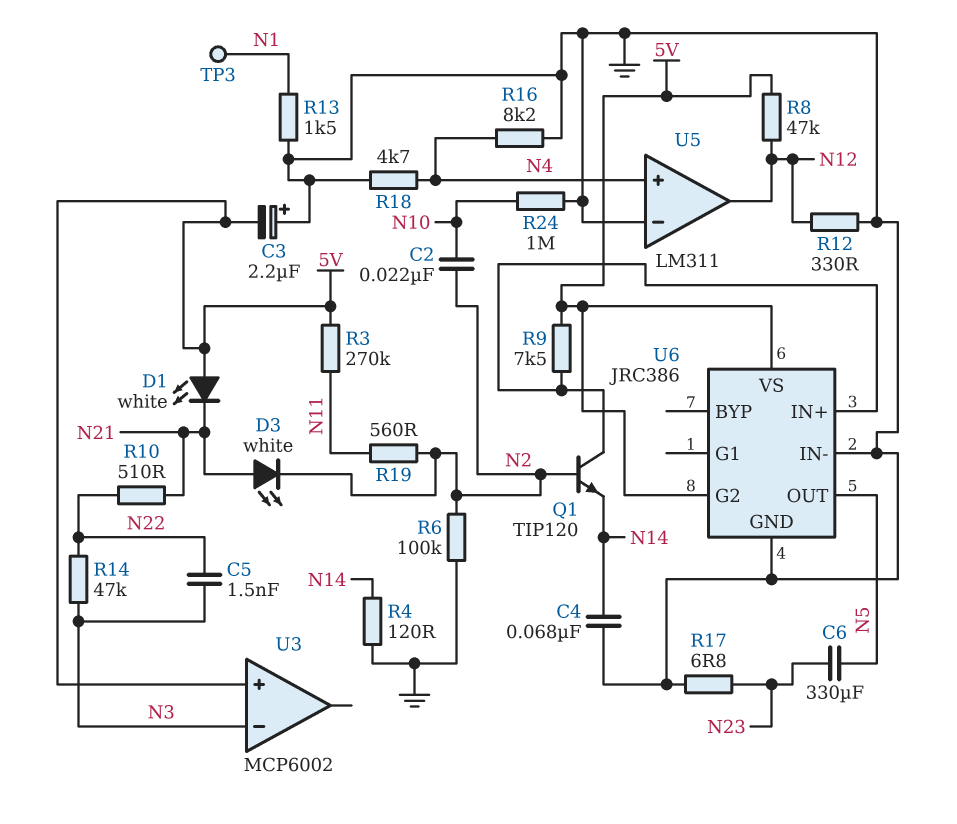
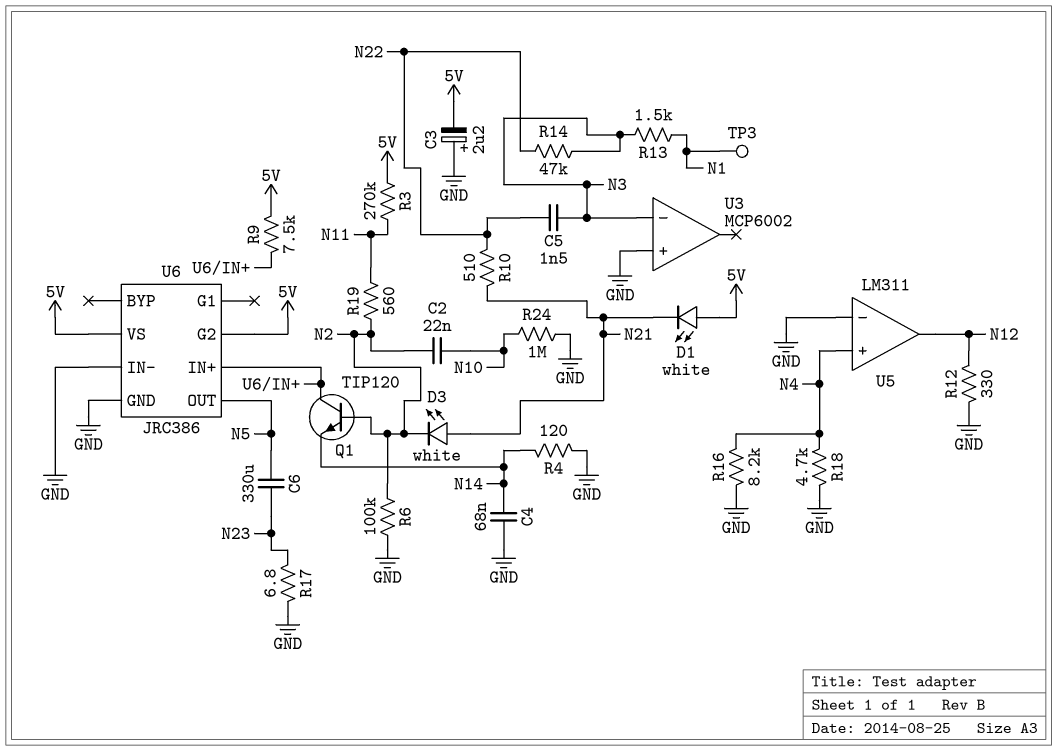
R8: 47k (5V, N12) -> none
R13: 1.5k (GND, N1) -> 1.5k (N1, N3)
U3 pin in+: 5V -> GND

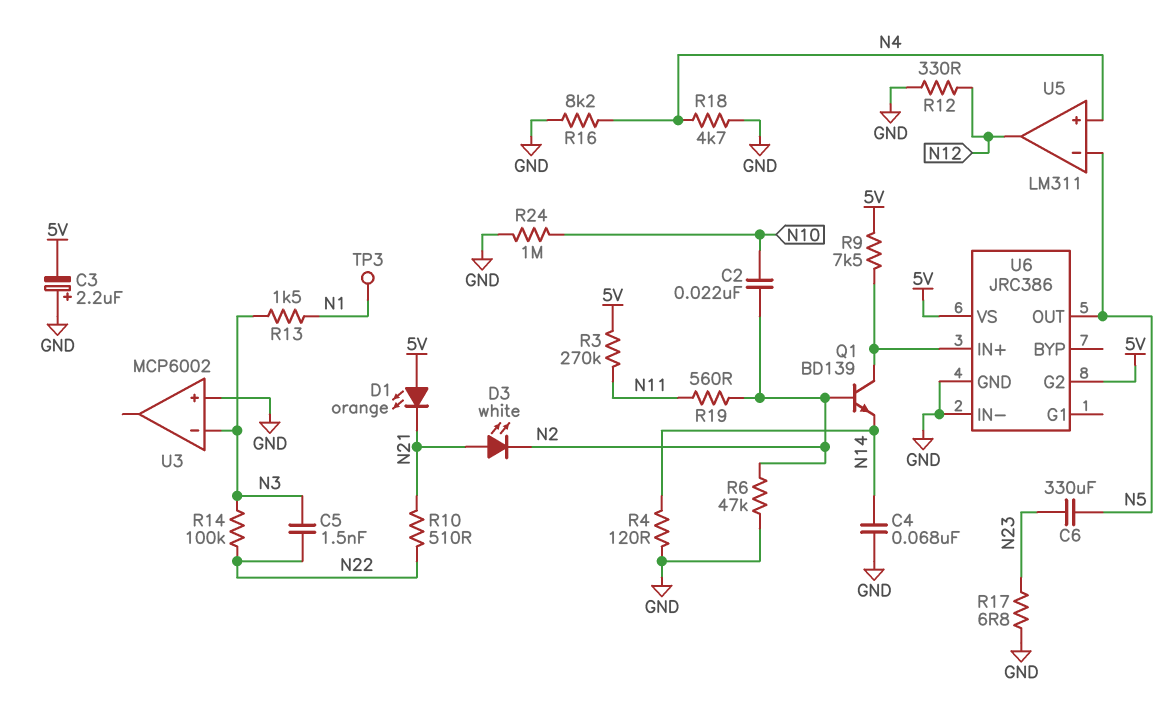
D1: LED white (A 5V, K N21) -> LED orange (A 5V, K N21)
Q1: NPN TIP120 (B N2, C U6/IN+, E N14) -> NPN BD139 (B N2, C U6/IN+, E N14)
R6: 100k (GND, N2) -> 47k (GND, N2)
R14: 47k (N3, N22) -> 100k (N3, N22)
U5 pin in-: GND -> N5

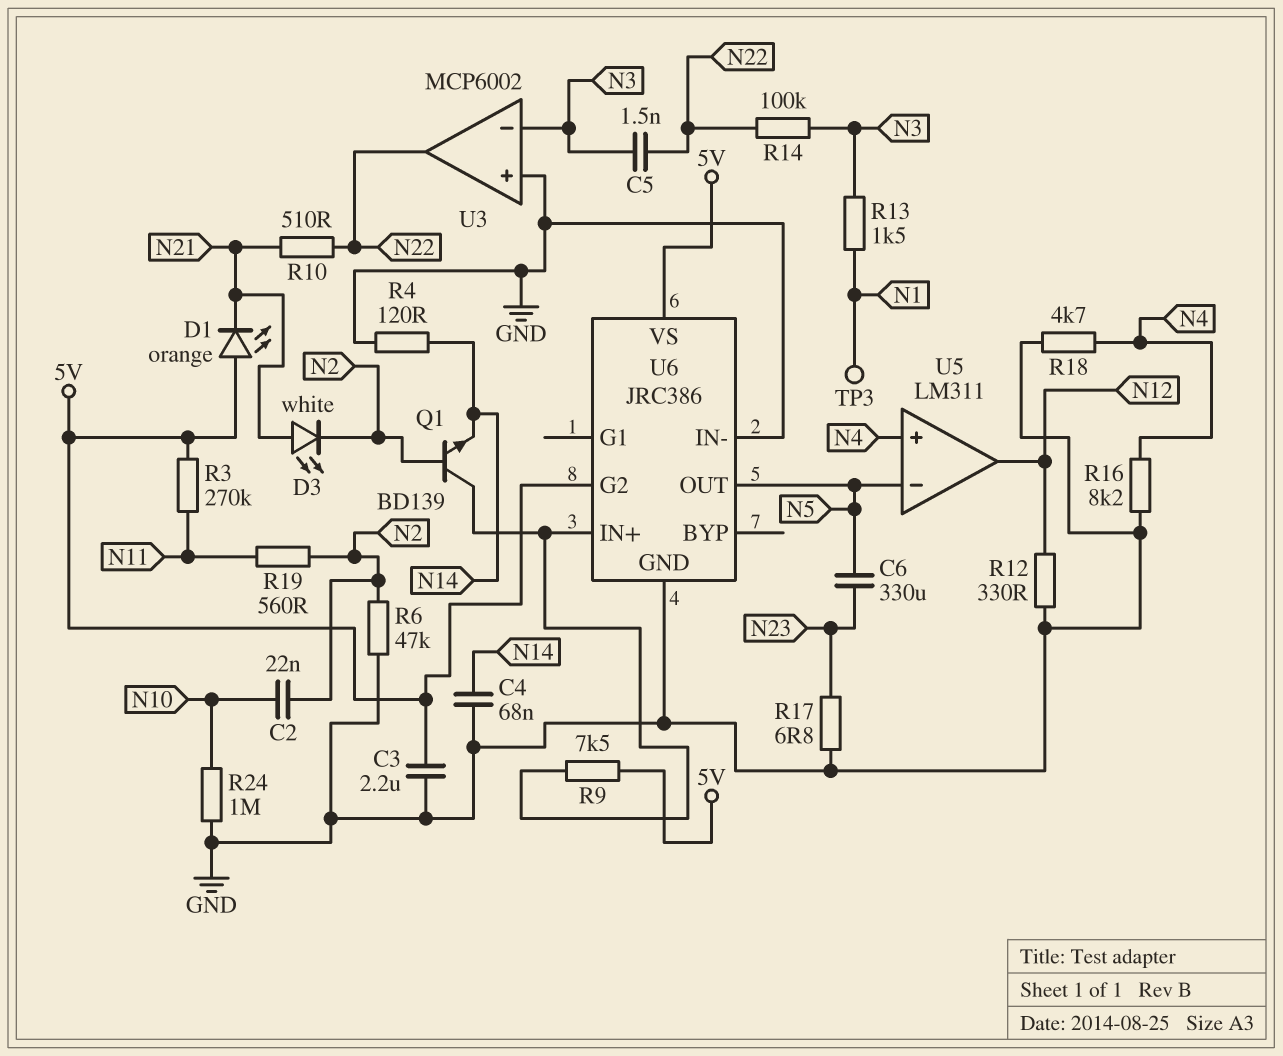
C3: 2.2uF (plus GND, minus 5V) -> 2.2uF (5V, GND)
U3 pin out: none -> N22

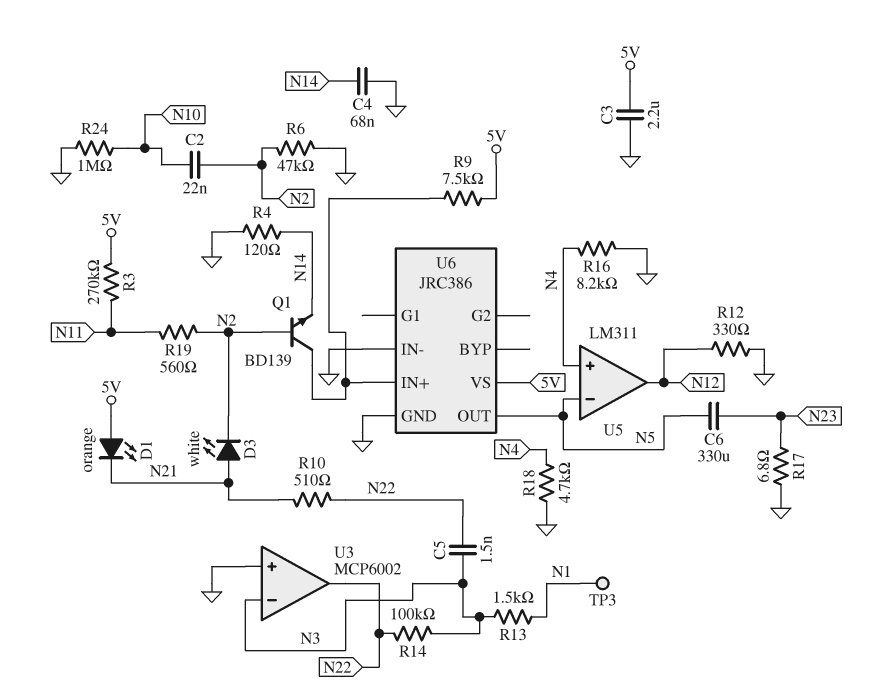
U6 pin G2: 5V -> none

